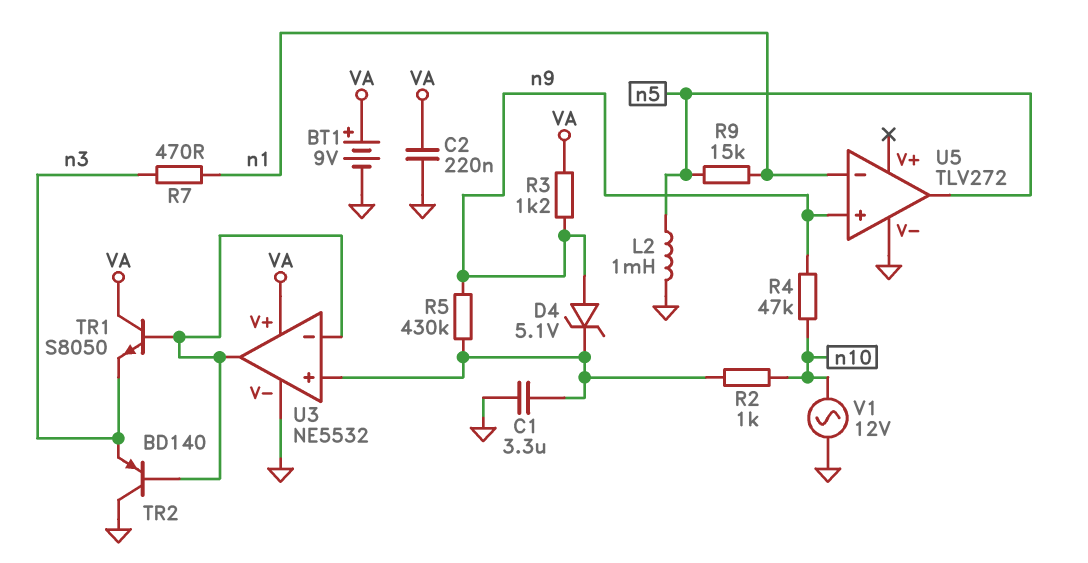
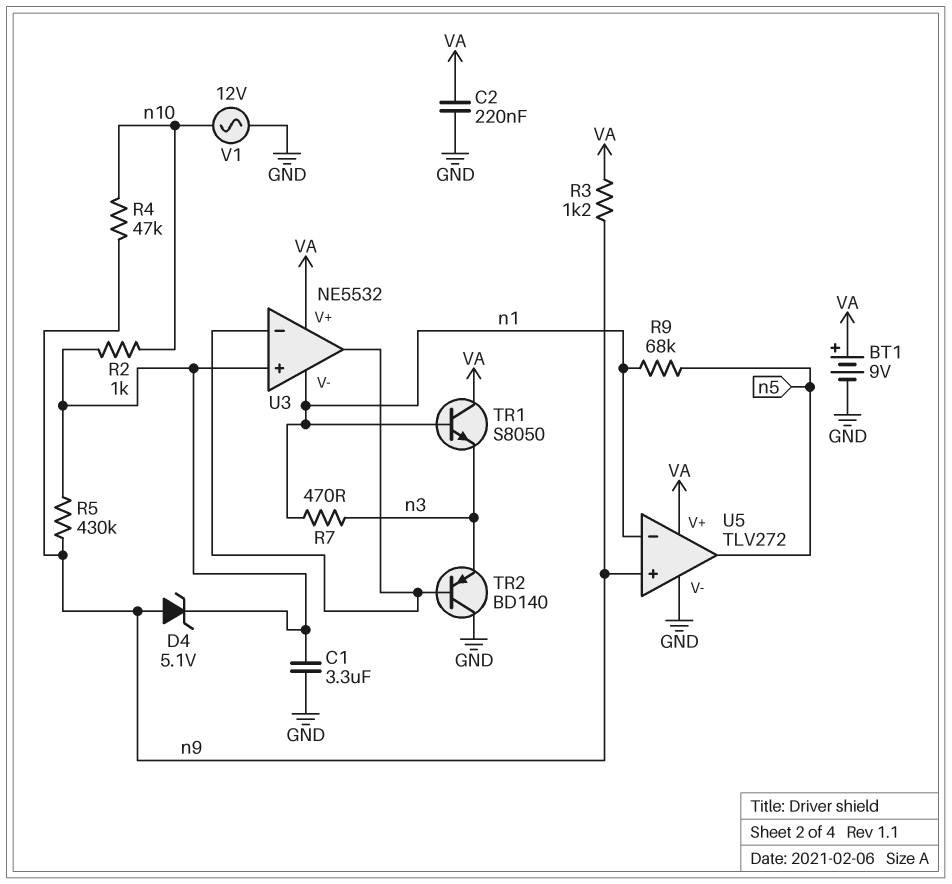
L2: 1mH (GND, n5) -> none
R9: 15k (n1, n5) -> 68k (n1, n5)
TR1: NPN S8050 (B U3/in-, C VA, E n3) -> NPN S8050 (B n1, C VA, E n3)
U3 pin V-: GND -> n1
U5 pin V+: none -> VA

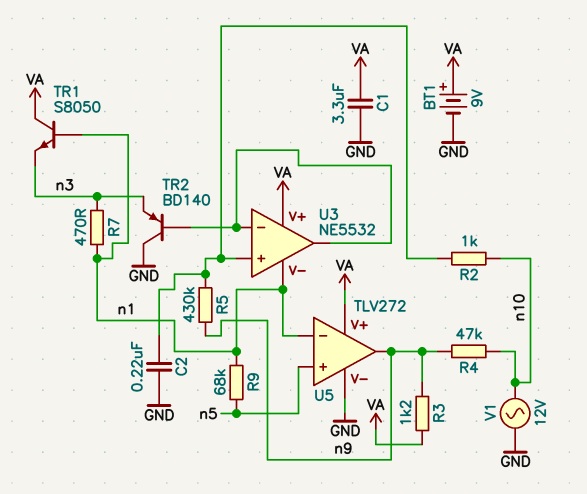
C1: 3.3uF (GND, U3/in+) -> 3.3uF (GND, VA)
C2: 220nF (GND, VA) -> 220nF (GND, U3/in+)
D4: zener 5.1V (A n9, K U3/in+) -> none
U5 pin in+: n9 -> n5
U5 pin out: n5 -> n9

